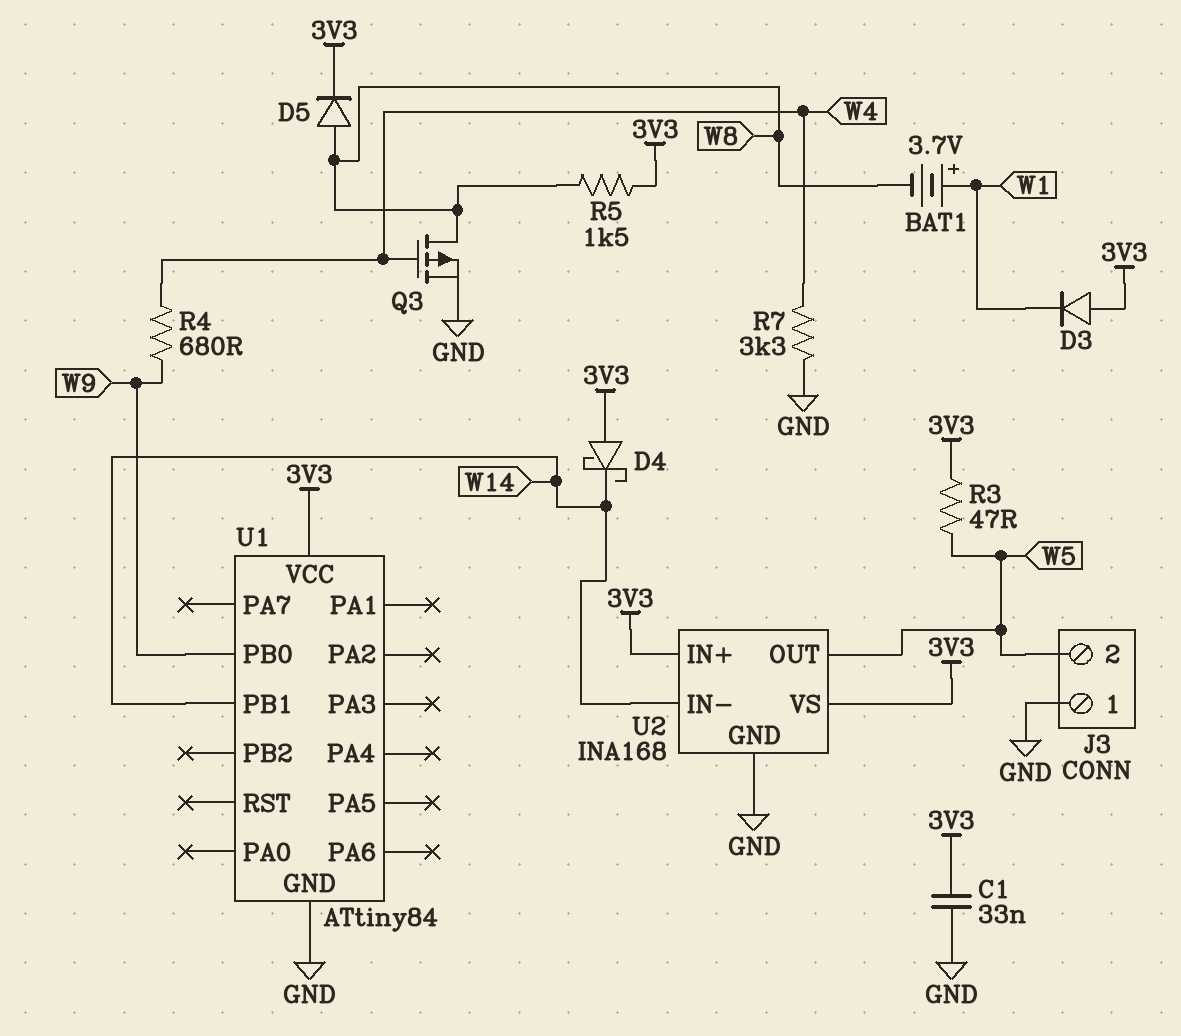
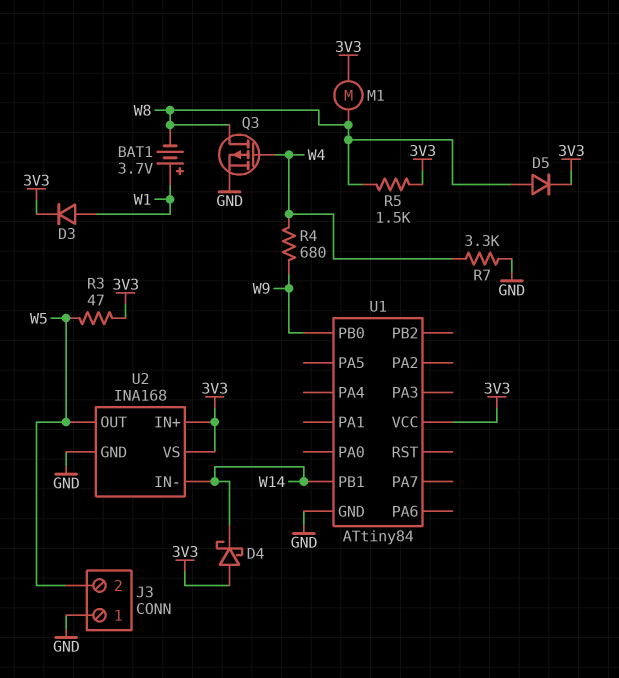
C1: 33nF (3V3, GND) -> none
D3: diode (A 3V3, K W1) -> diode (A W1, K 3V3)
M1: none -> motor (3V3, W8)

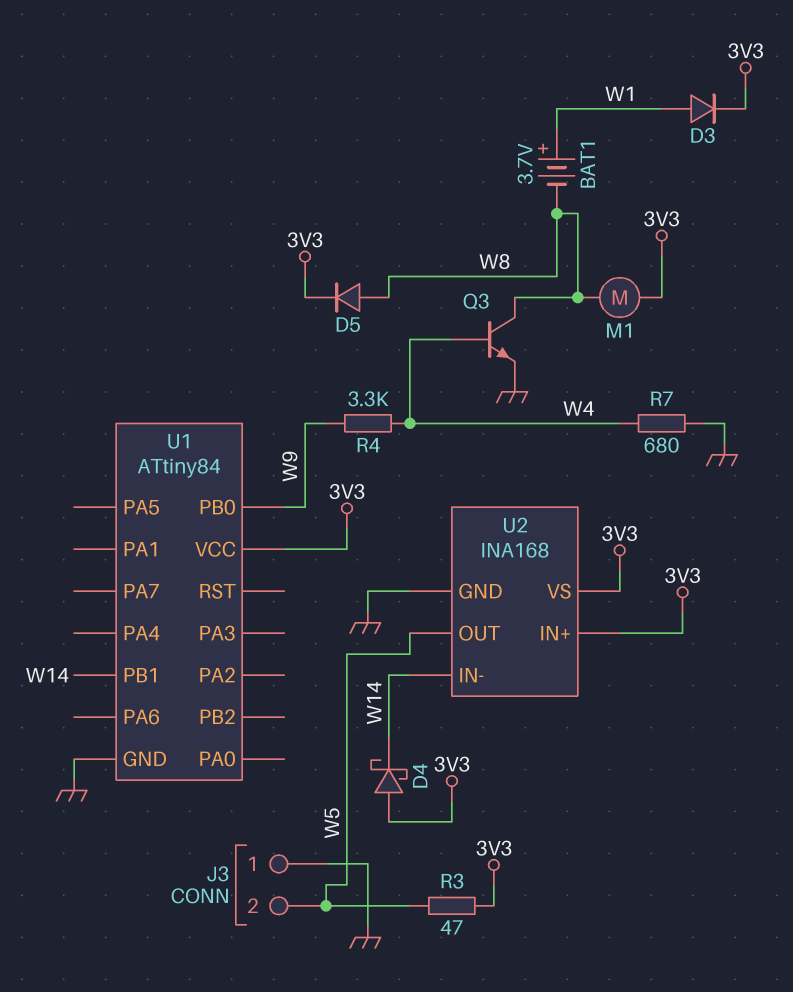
Q3: PMOS (G W4, D W8, S GND) -> NPN (B W4, C W8, E GND)
R4: 680 (W4, W9) -> 3.3k (W4, W9)
R5: 1.5k (3V3, W8) -> none
R7: 3.3k (GND, W4) -> 680 (GND, W4)

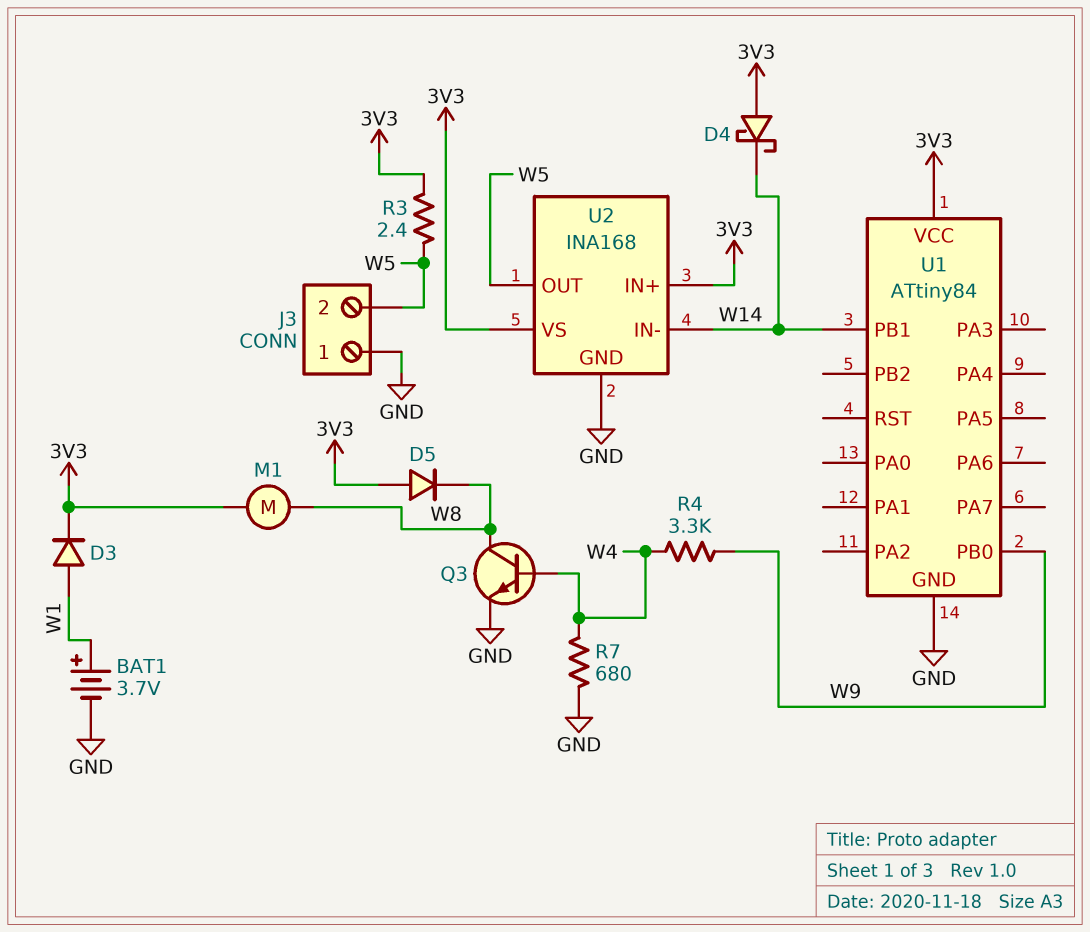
BAT1: 3.7V (plus W1, minus W8) -> 3.7V (plus W1, minus GND)
D5: diode (A W8, K 3V3) -> diode (A 3V3, K W8)
R3: 47 (3V3, W5) -> 2.4 (3V3, W5)

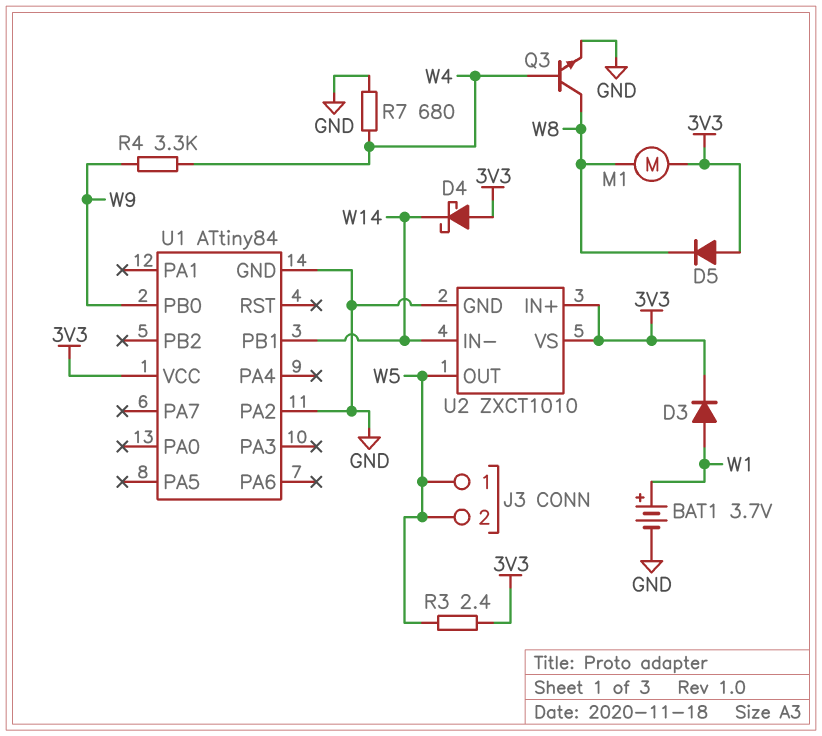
J3 pin 1: GND -> W5
U1 pin PA2: none -> GND
U2: INA168 -> ZXCT1010

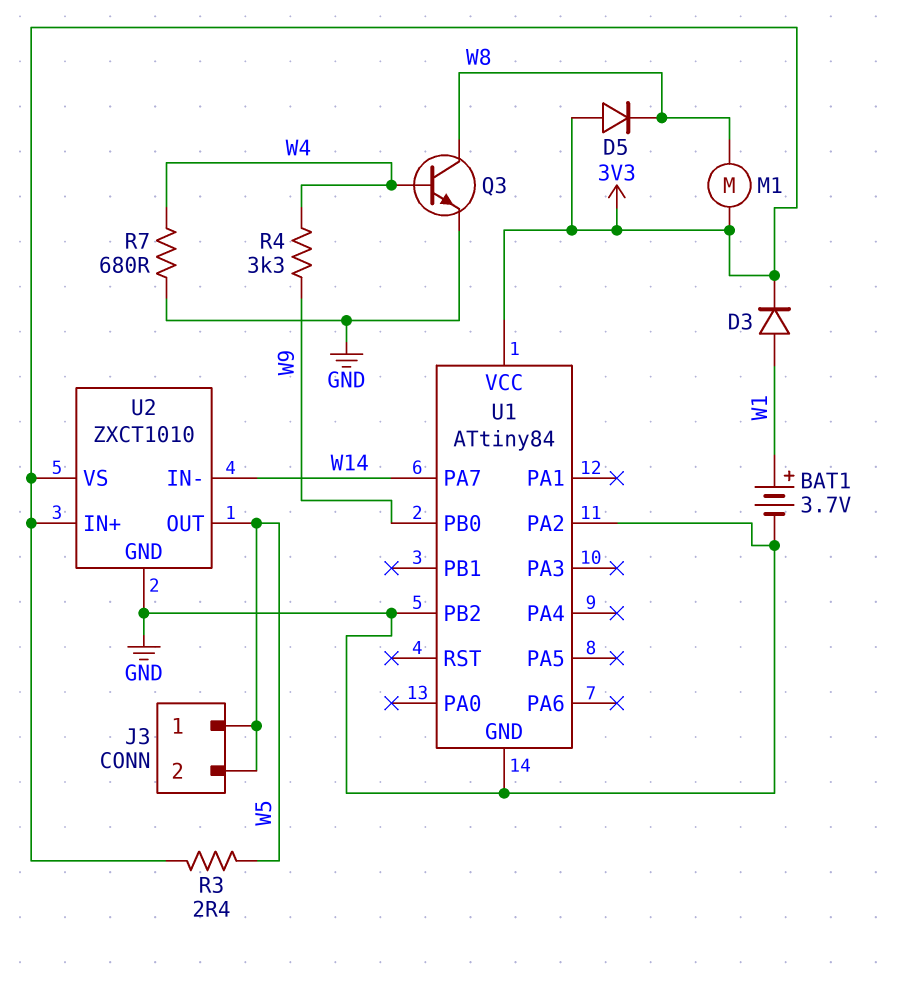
D4: schottky (A 3V3, K W14) -> none
U1 pin PA7: none -> W14
U1 pin PB1: W14 -> none
U1 pin PB2: none -> GND

